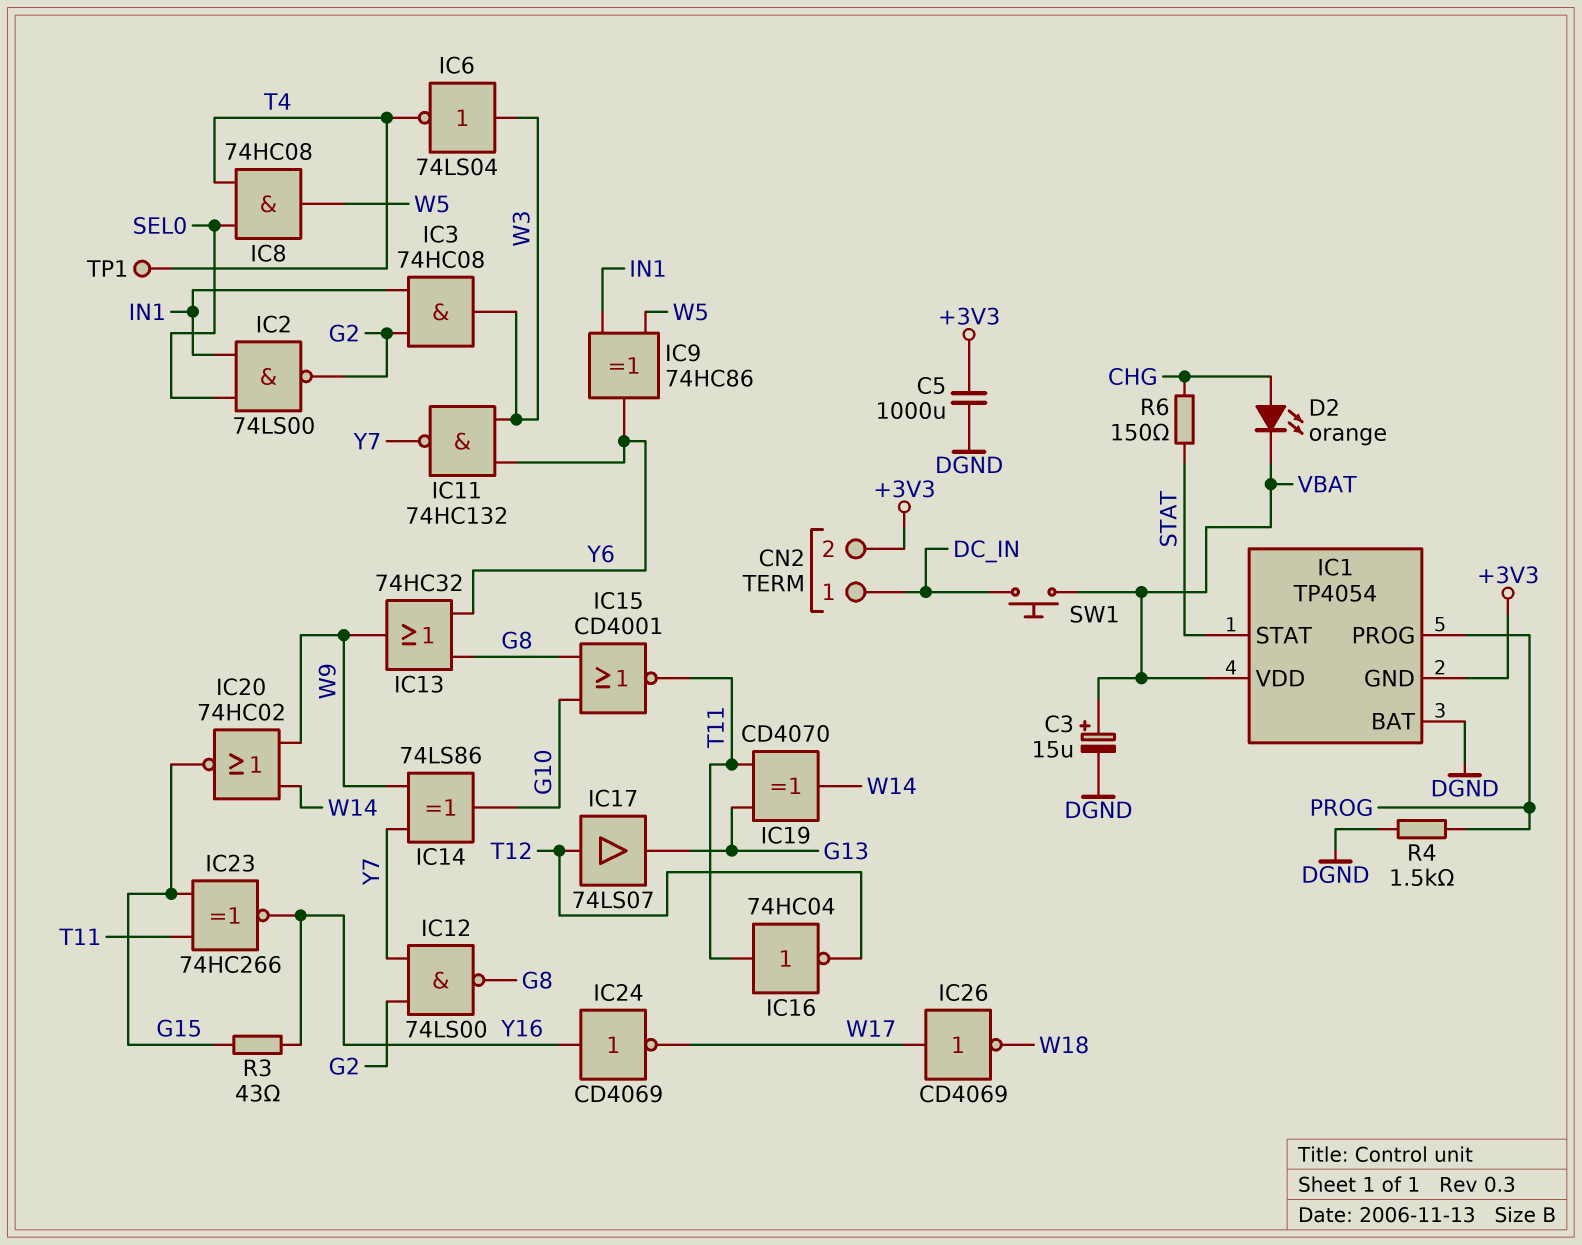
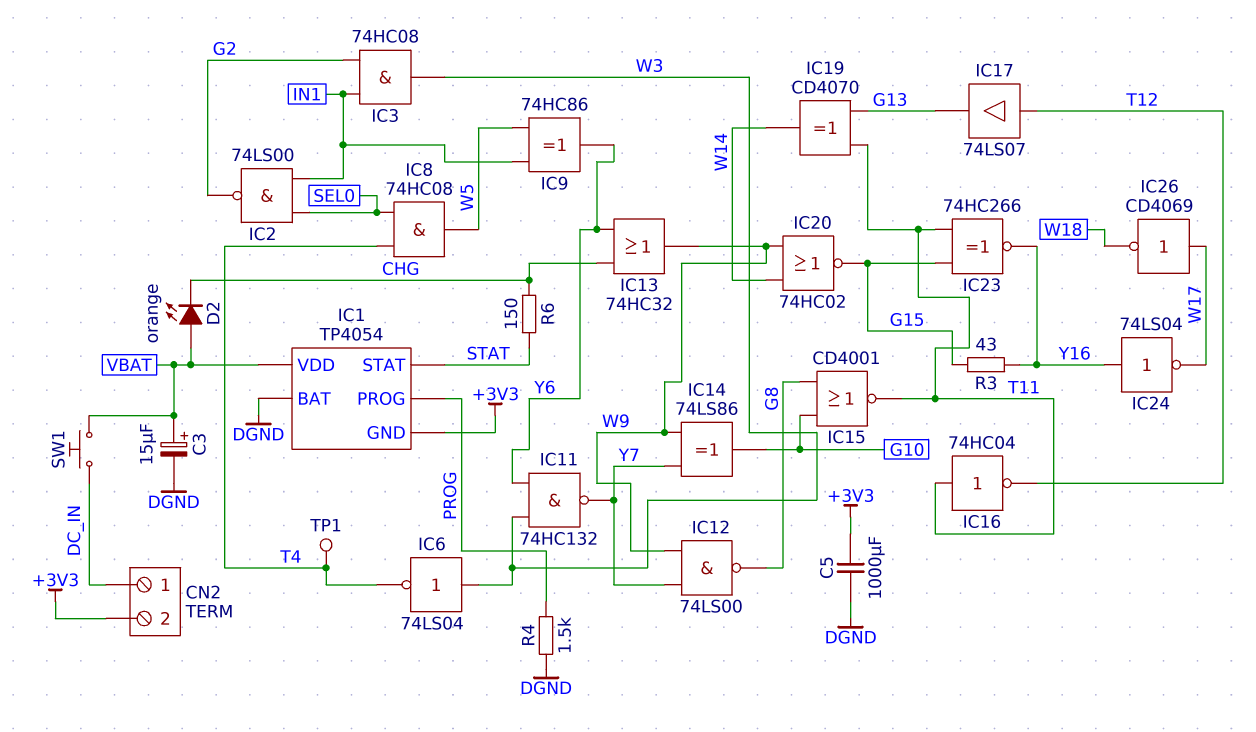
D2: LED orange (A CHG, K VBAT) -> LED orange (A VBAT, K CHG)
IC12: NAND 74LS00 (in G2, in Y7, out G8) -> NAND 74LS00 (in W9, in Y7, out G8)
IC13: OR 74HC32 (in G8, in Y6, out W9) -> OR 74HC32 (in CHG, in Y6, out W9)
IC24: NOT CD4069 (in Y16, out W17) -> NOT 74LS04 (in Y16, out W17)

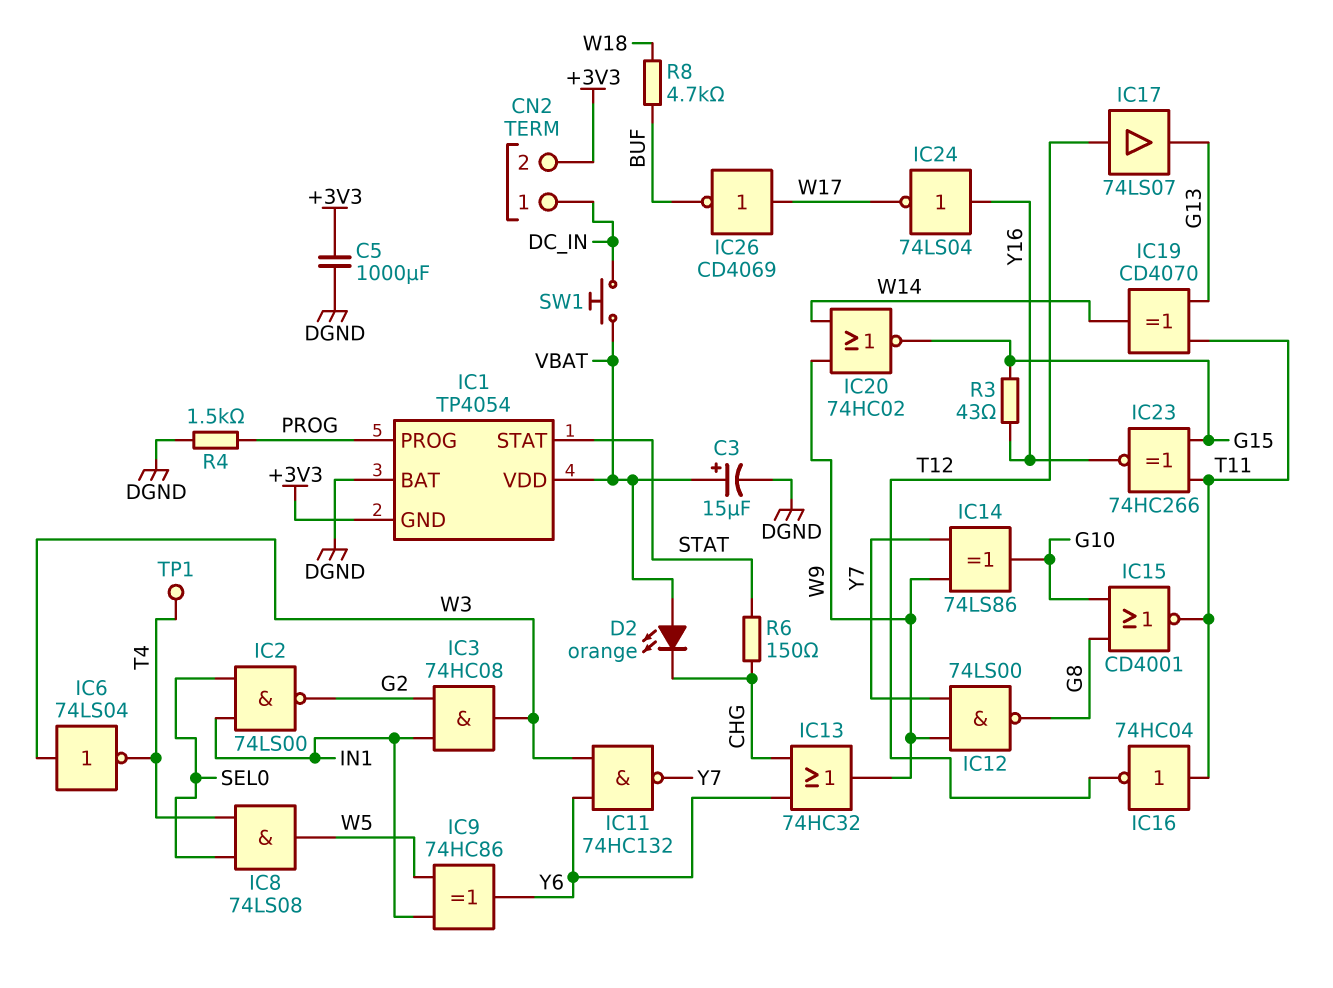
IC8: AND 74HC08 (in SEL0, in T4, out W5) -> AND 74LS08 (in SEL0, in T4, out W5)
IC26: NOT CD4069 (in W17, out W18) -> NOT CD4069 (in W17, out BUF)
R8: none -> 4.7k (BUF, W18)

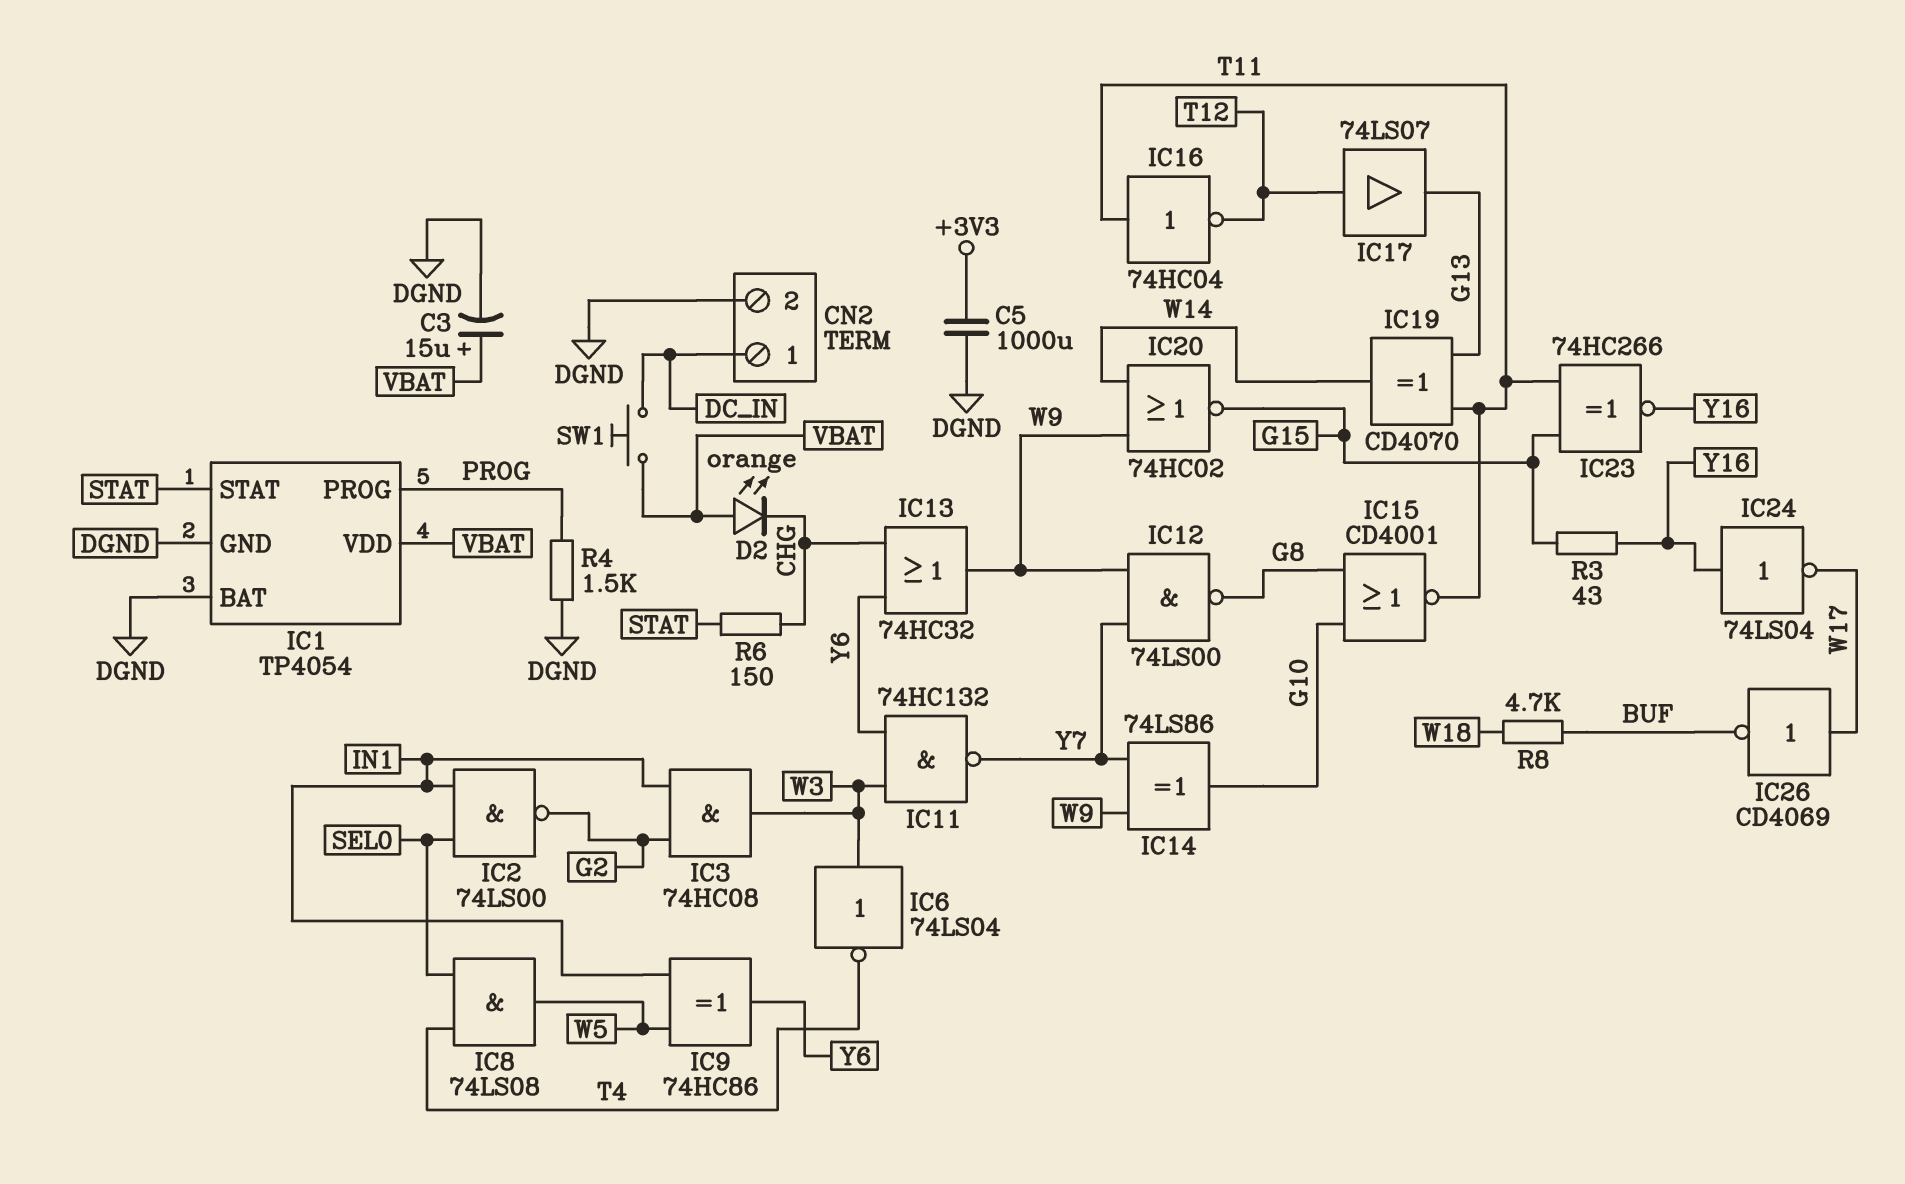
CN2 pin 2: +3V3 -> DGND
IC1 pin GND: +3V3 -> DGND
TP1: test point (T4) -> none

